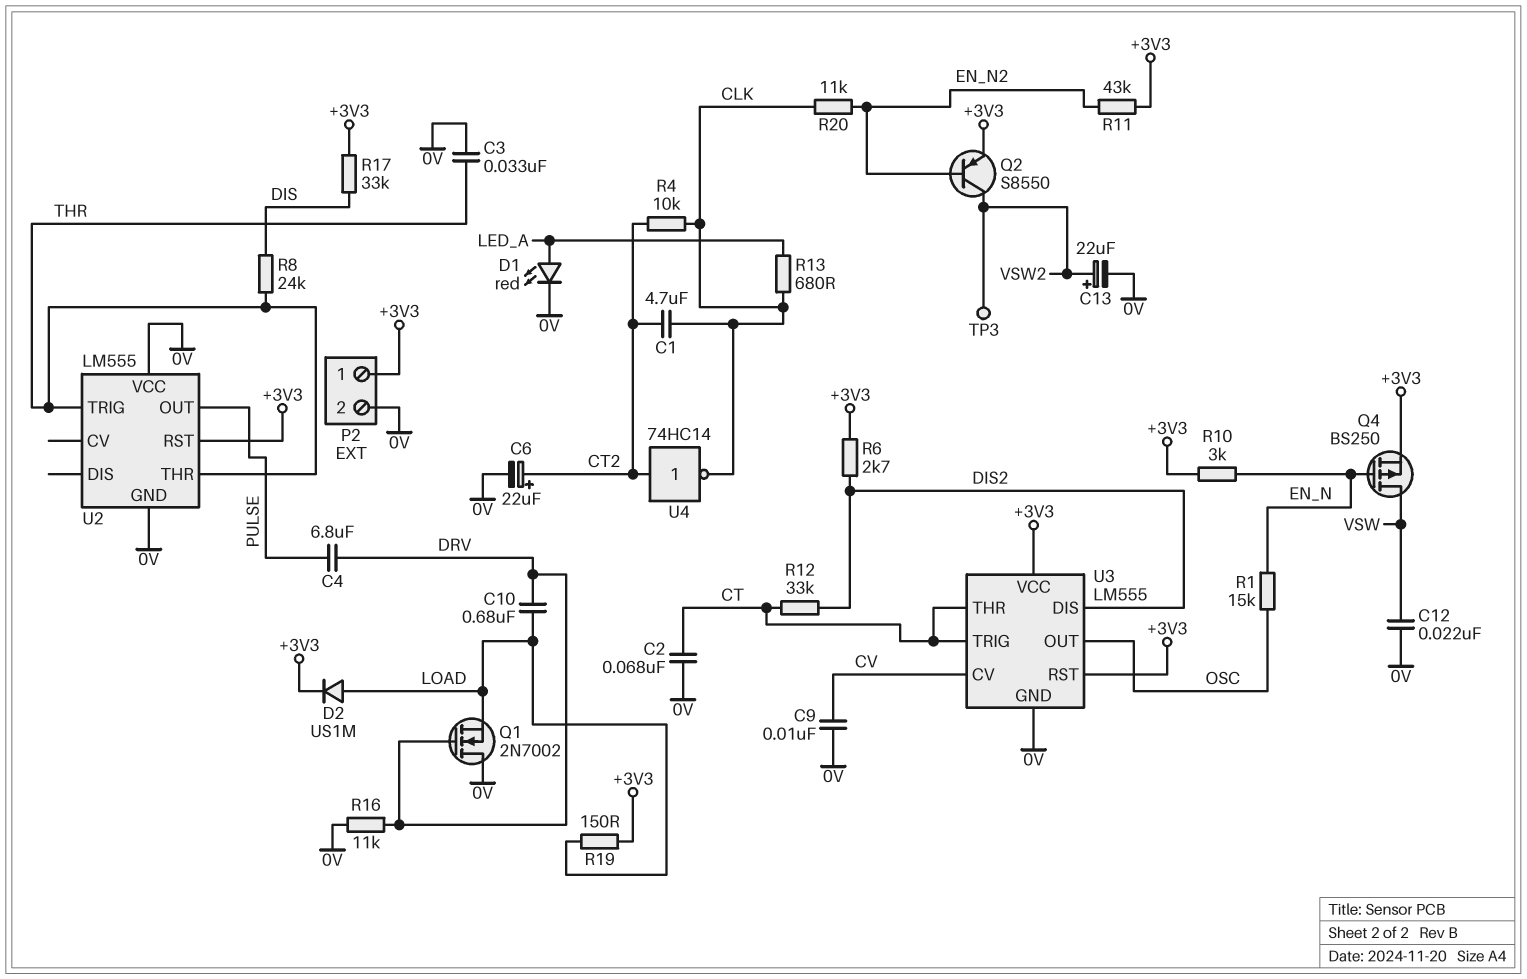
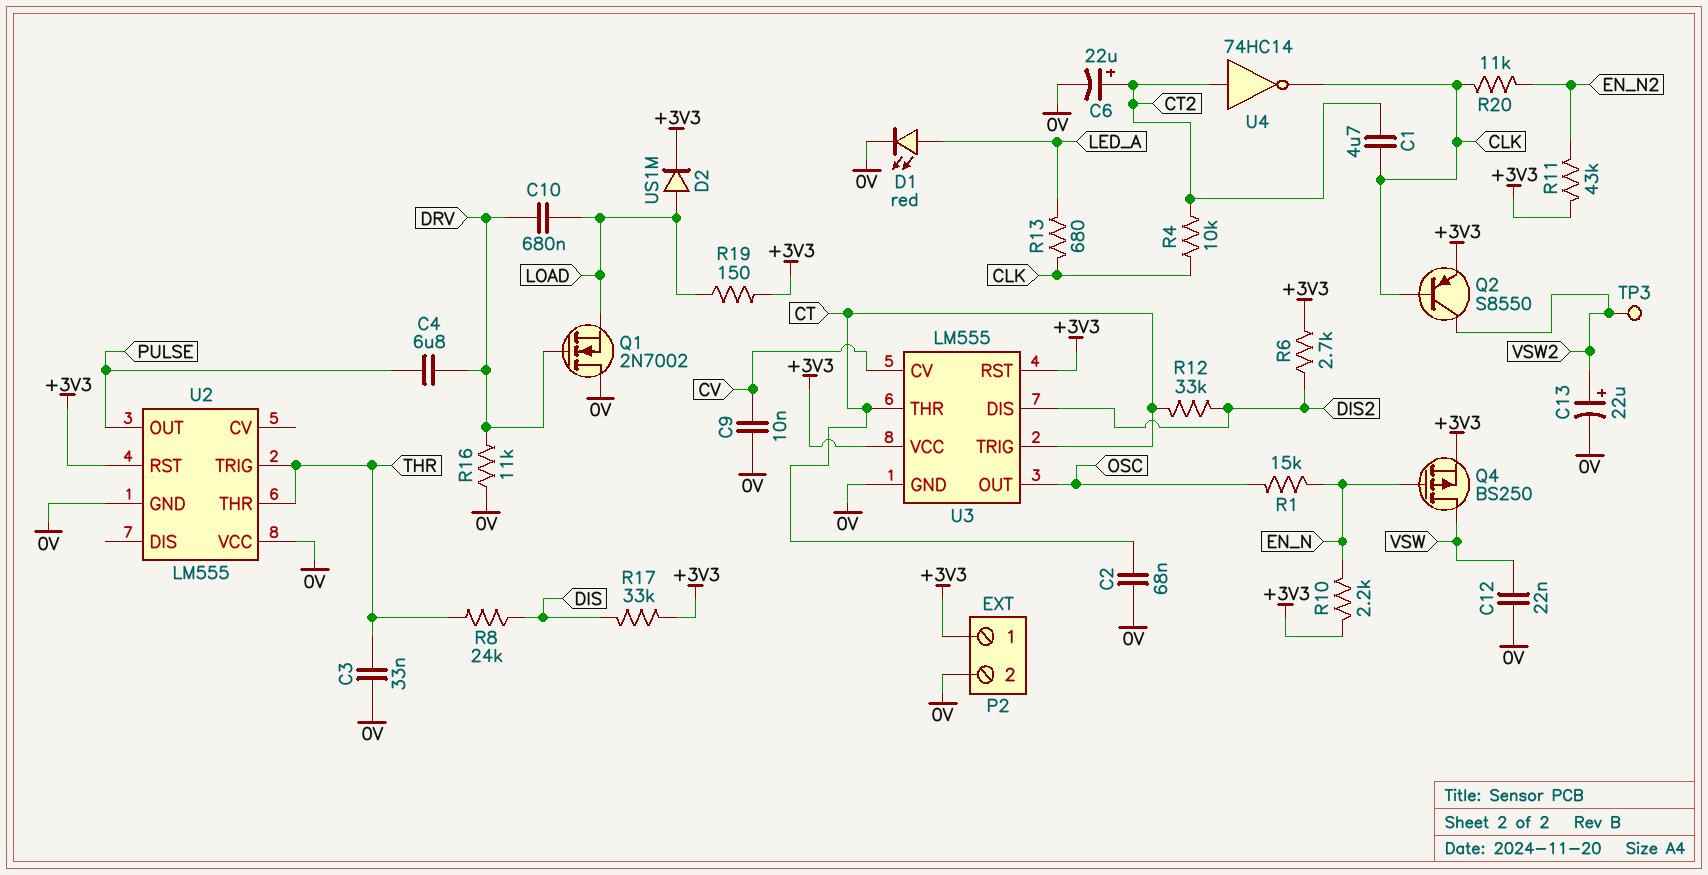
Q2: PNP S8550 (B EN_N2, C VSW2, E +3V3) -> PNP S8550 (B CLK, C VSW2, E +3V3)
R10: 3k (+3V3, EN_N) -> 2.2k (+3V3, EN_N)

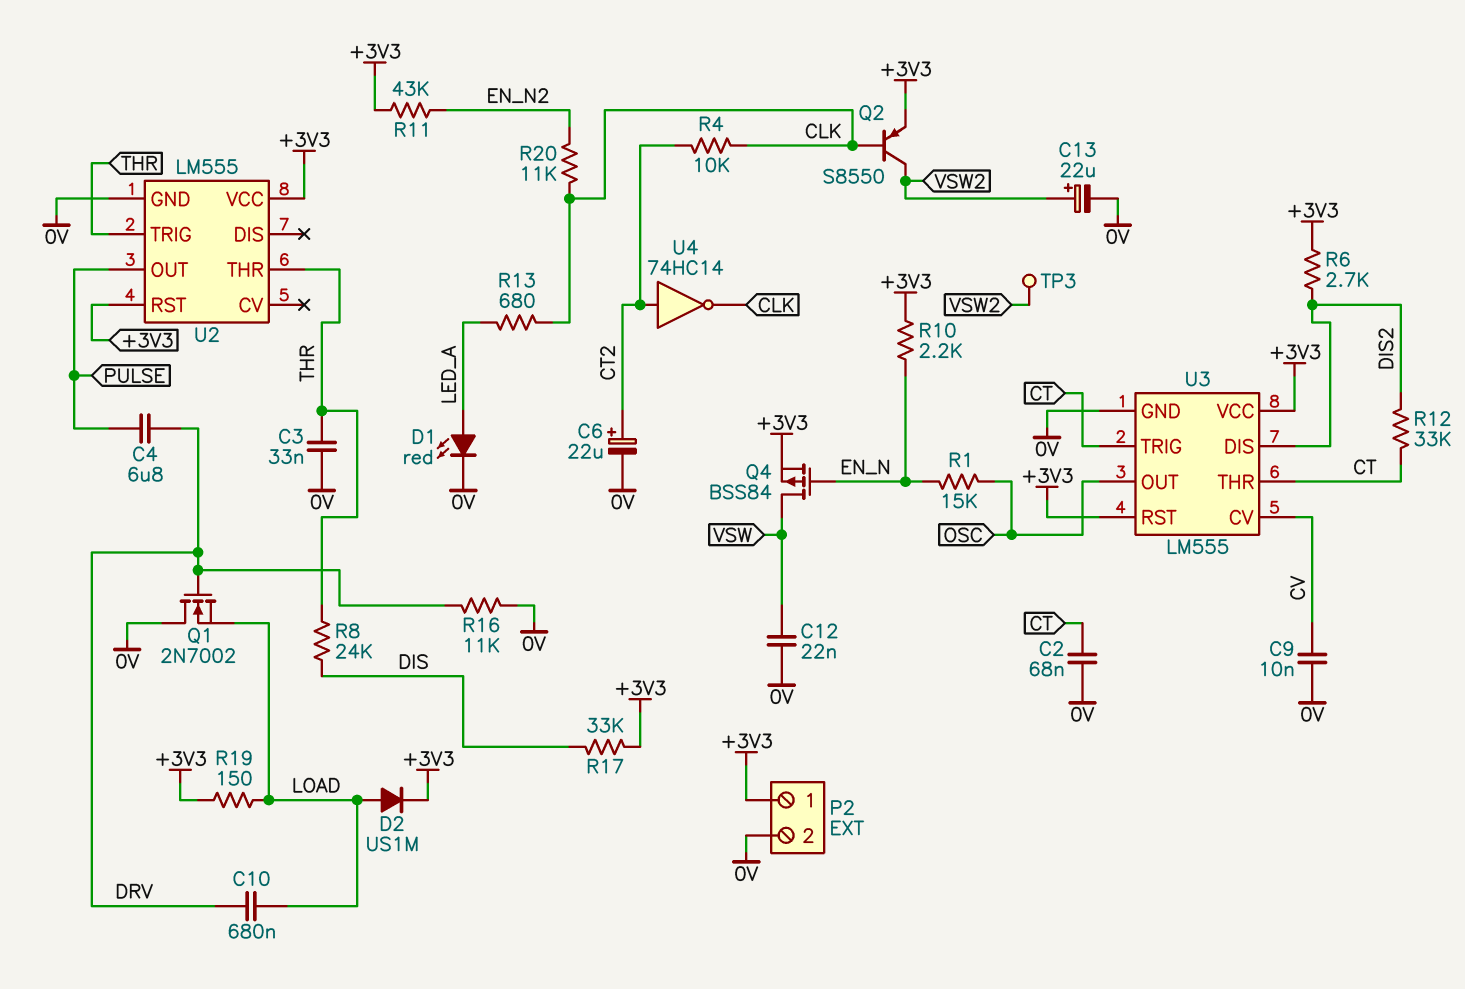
C1: 4.7uF (CLK, CT2) -> none
Q4: PMOS BS250 (G EN_N, D VSW, S +3V3) -> PMOS BSS84 (G EN_N, D VSW, S +3V3)
U2 pin VCC: 0V -> +3V3

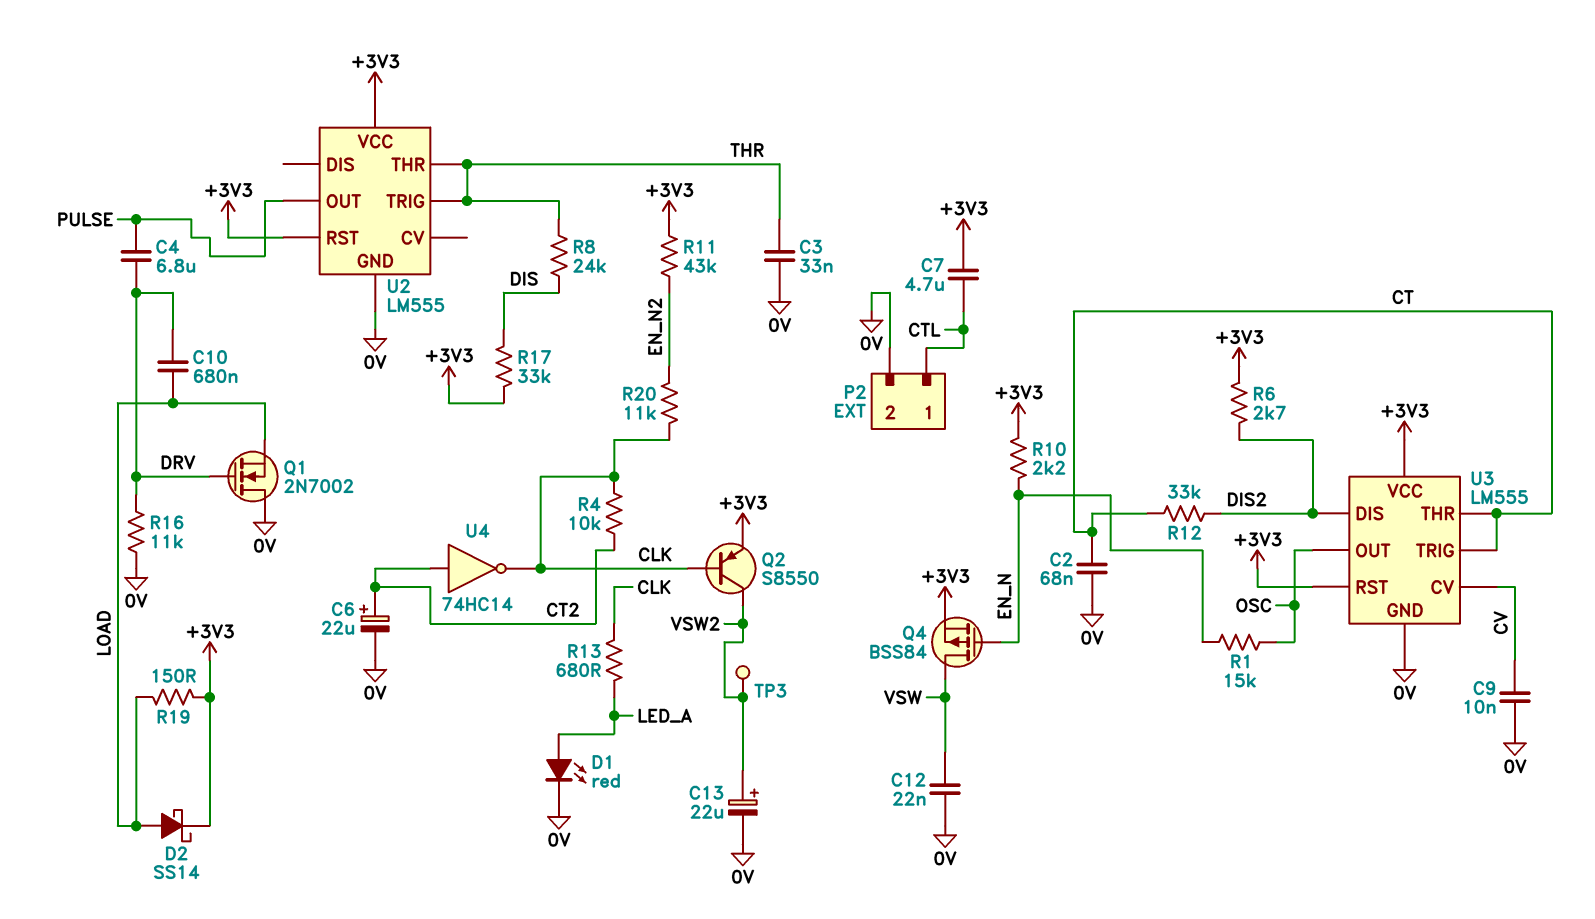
C7: none -> 4.7uF (+3V3, CTL)
D2: diode US1M (A LOAD, K +3V3) -> schottky SS14 (A LOAD, K +3V3)
P2 pin 1: +3V3 -> CTL

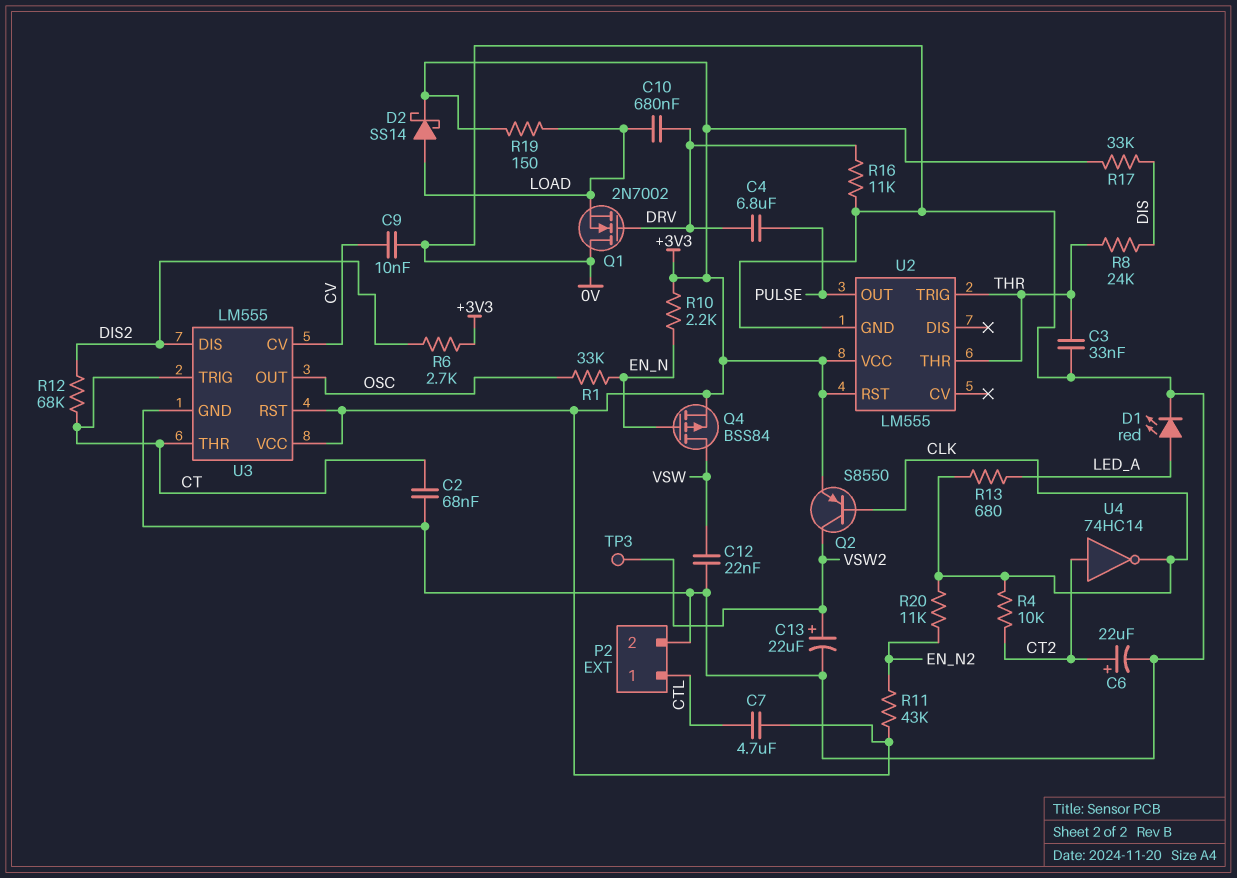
R1: 15k (EN_N, OSC) -> 33k (EN_N, OSC)
R12: 33k (CT, DIS2) -> 68k (CT, DIS2)

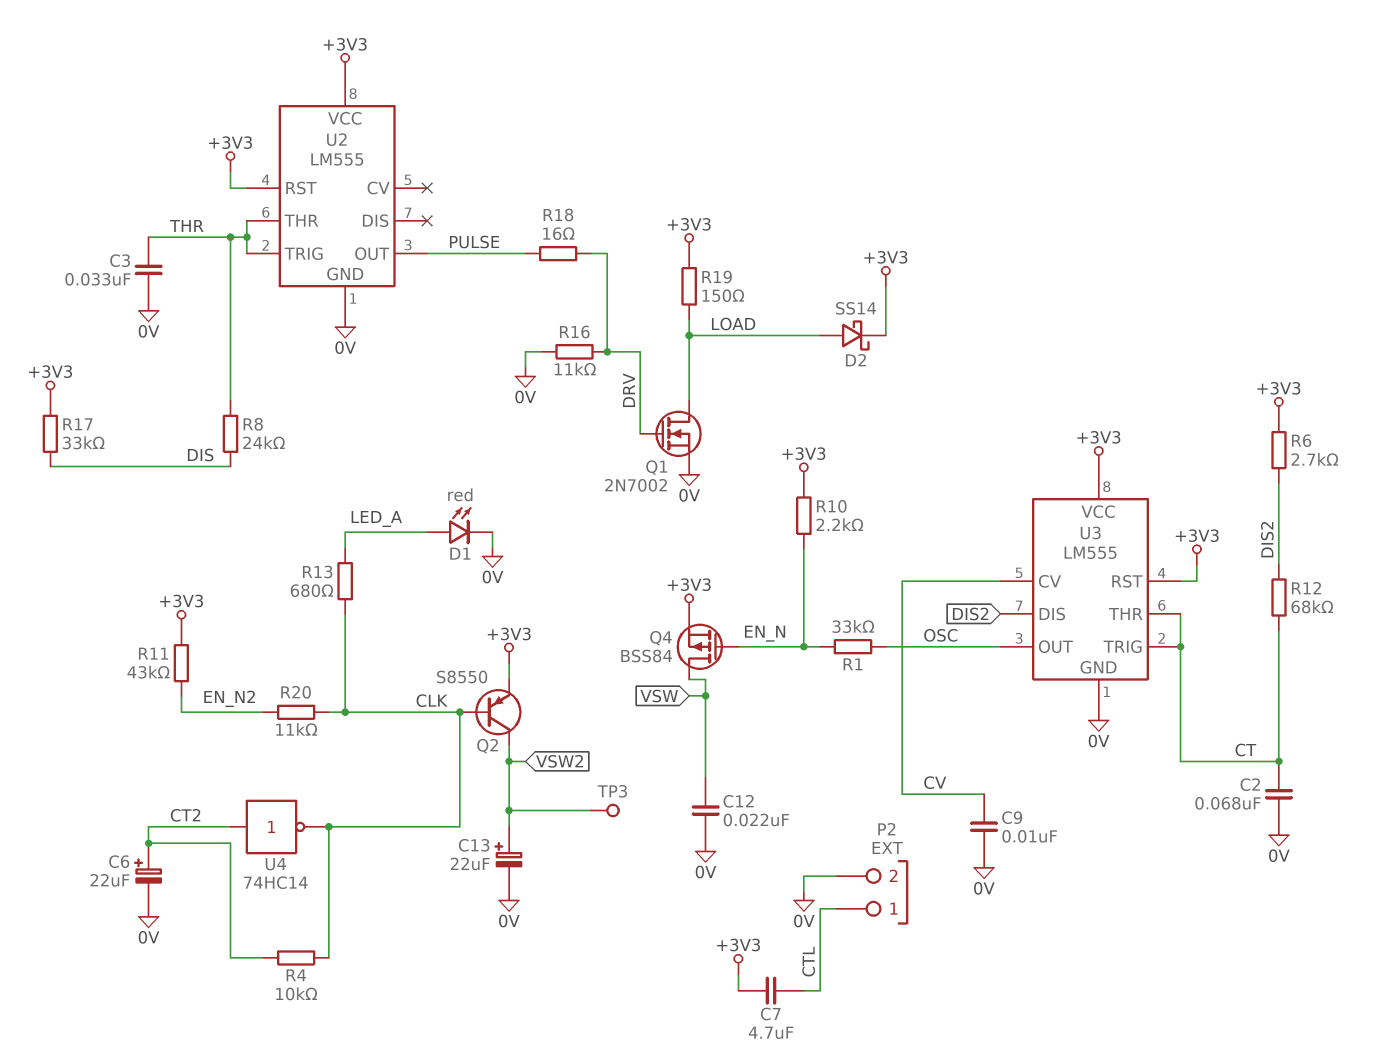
C4: 6.8uF (DRV, PULSE) -> none
C10: 680nF (DRV, LOAD) -> none
Q1: NMOS 2N7002 (G DRV, D 0V, S LOAD) -> NMOS 2N7002 (G DRV, D LOAD, S 0V)
R18: none -> 16 (DRV, PULSE)

